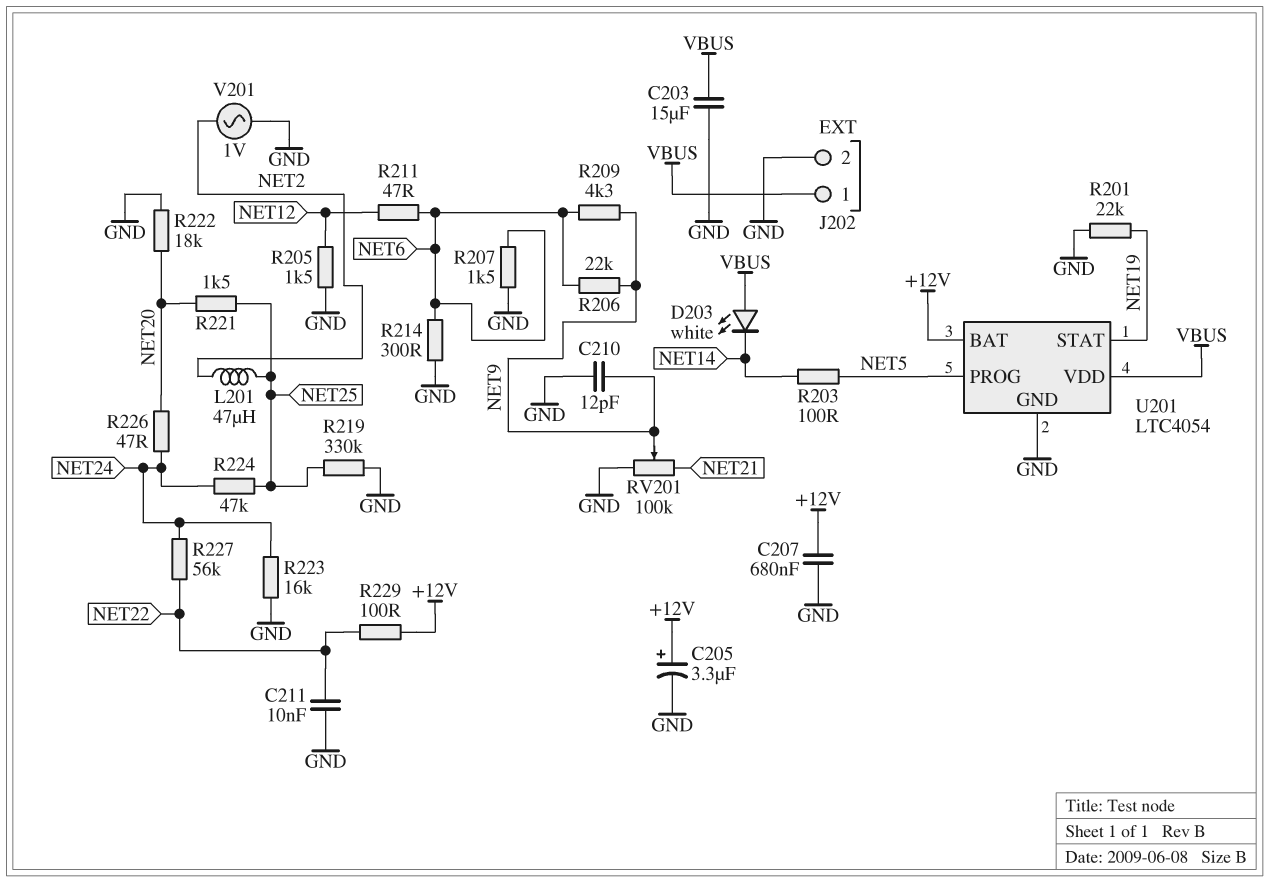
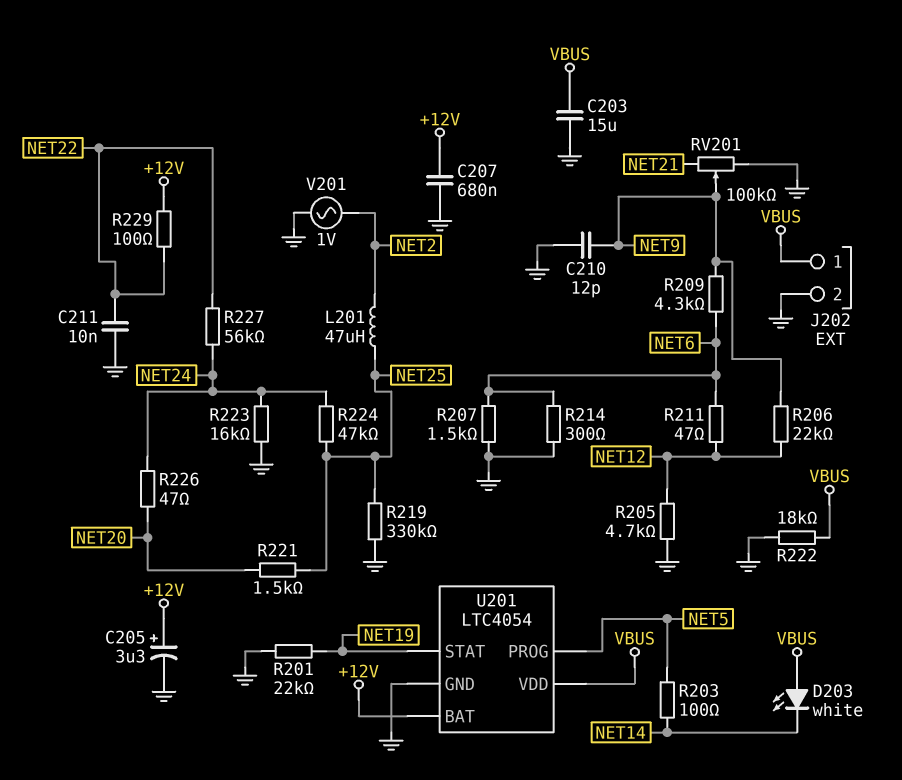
R205: 1.5k (GND, NET12) -> 4.7k (GND, NET12)
R206: 22k (NET6, NET9) -> 22k (NET9, NET12)
R222: 18k (GND, NET20) -> 18k (GND, VBUS)

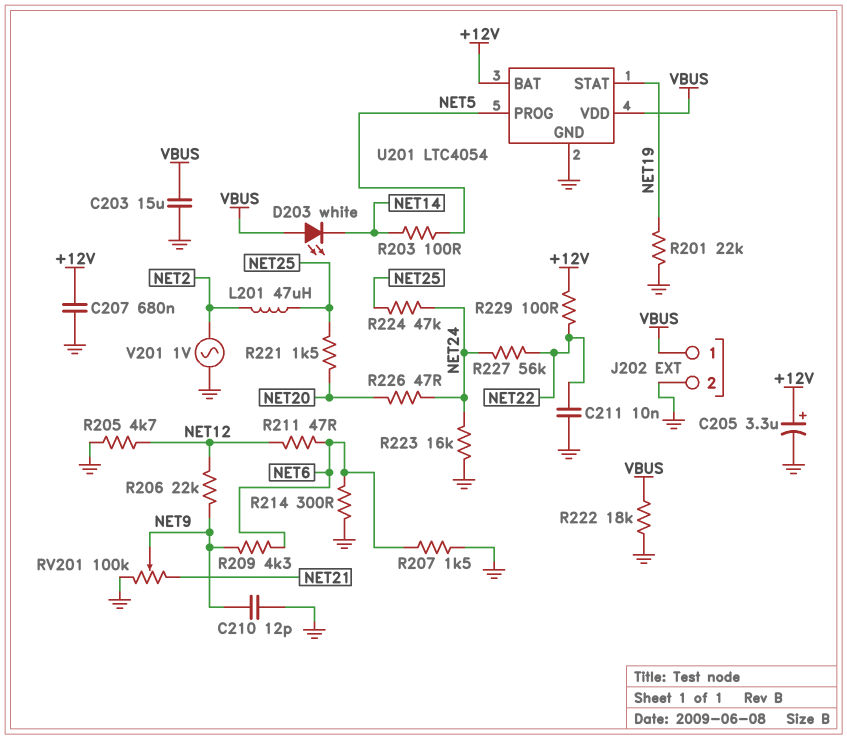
R219: 330k (GND, NET25) -> none

